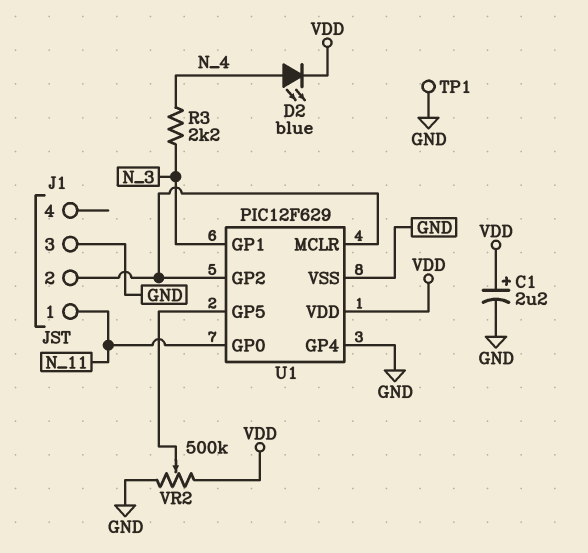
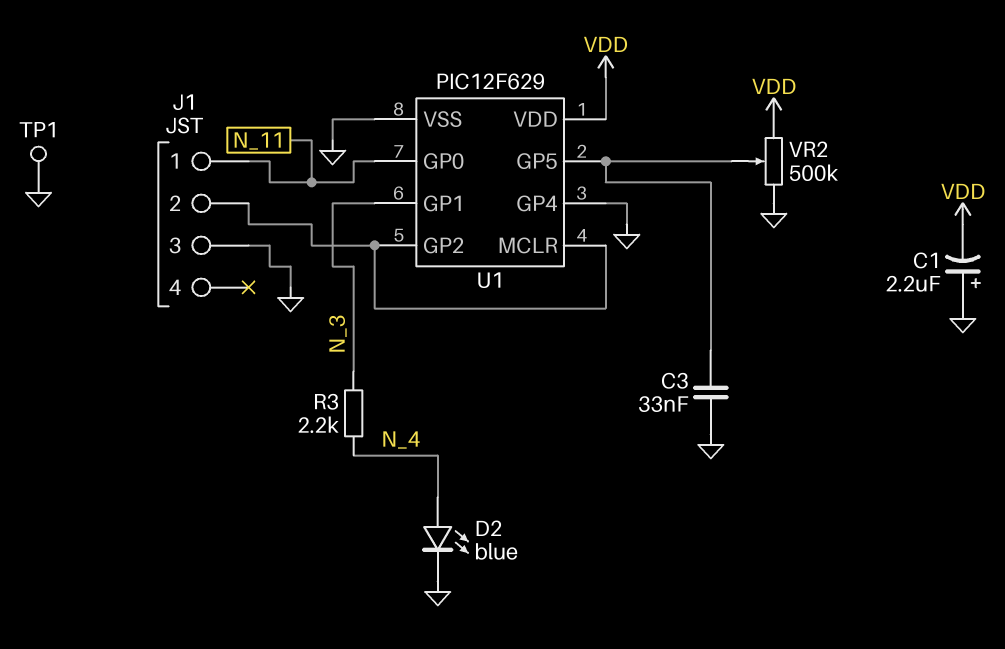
C1: 2.2uF (plus VDD, minus GND) -> 2.2uF (plus GND, minus VDD)
C3: none -> 33nF (GND, U1/GP5)
D2: LED blue (A N_4, K VDD) -> LED blue (A N_4, K GND)

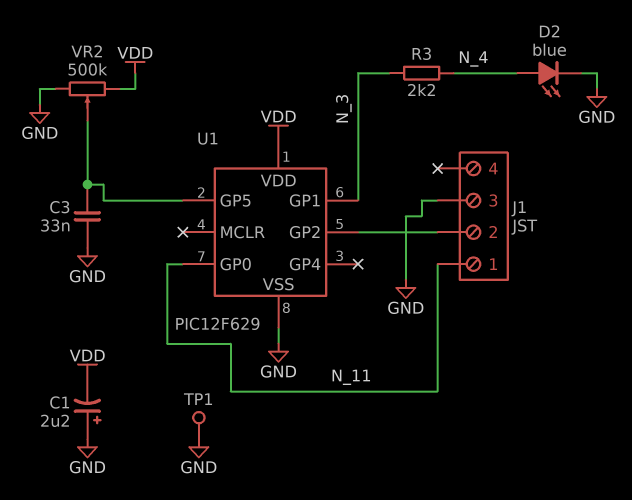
U1 pin GP4: GND -> none
U1 pin MCLR: J1/2 -> none

